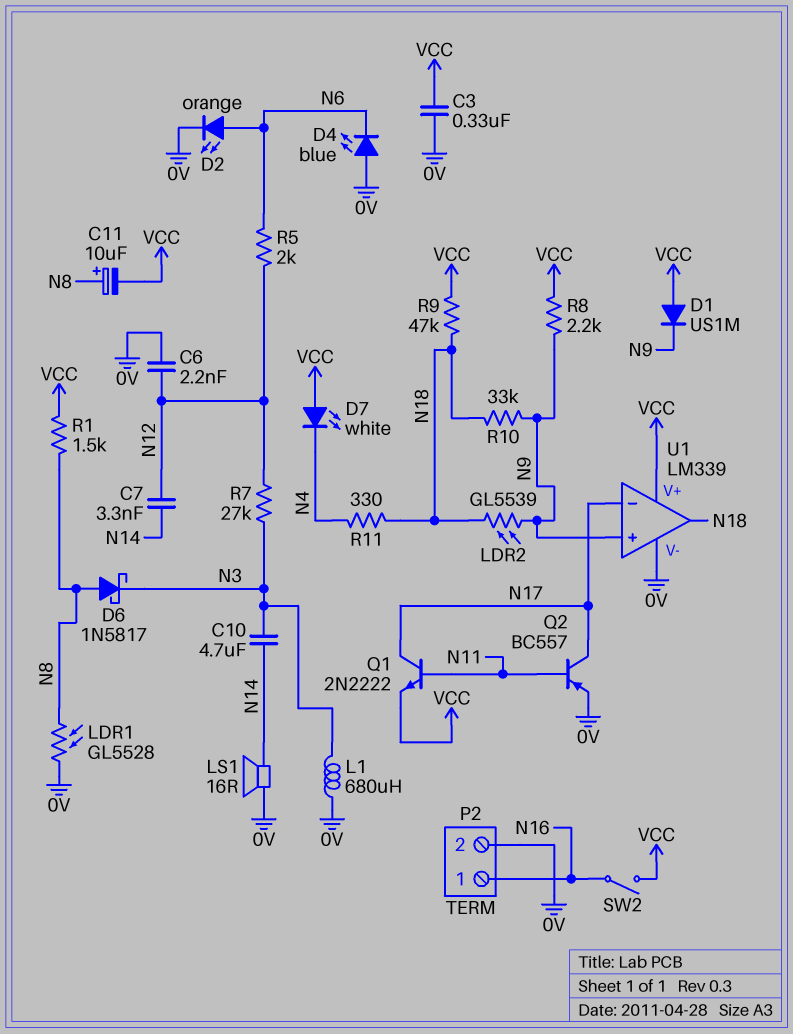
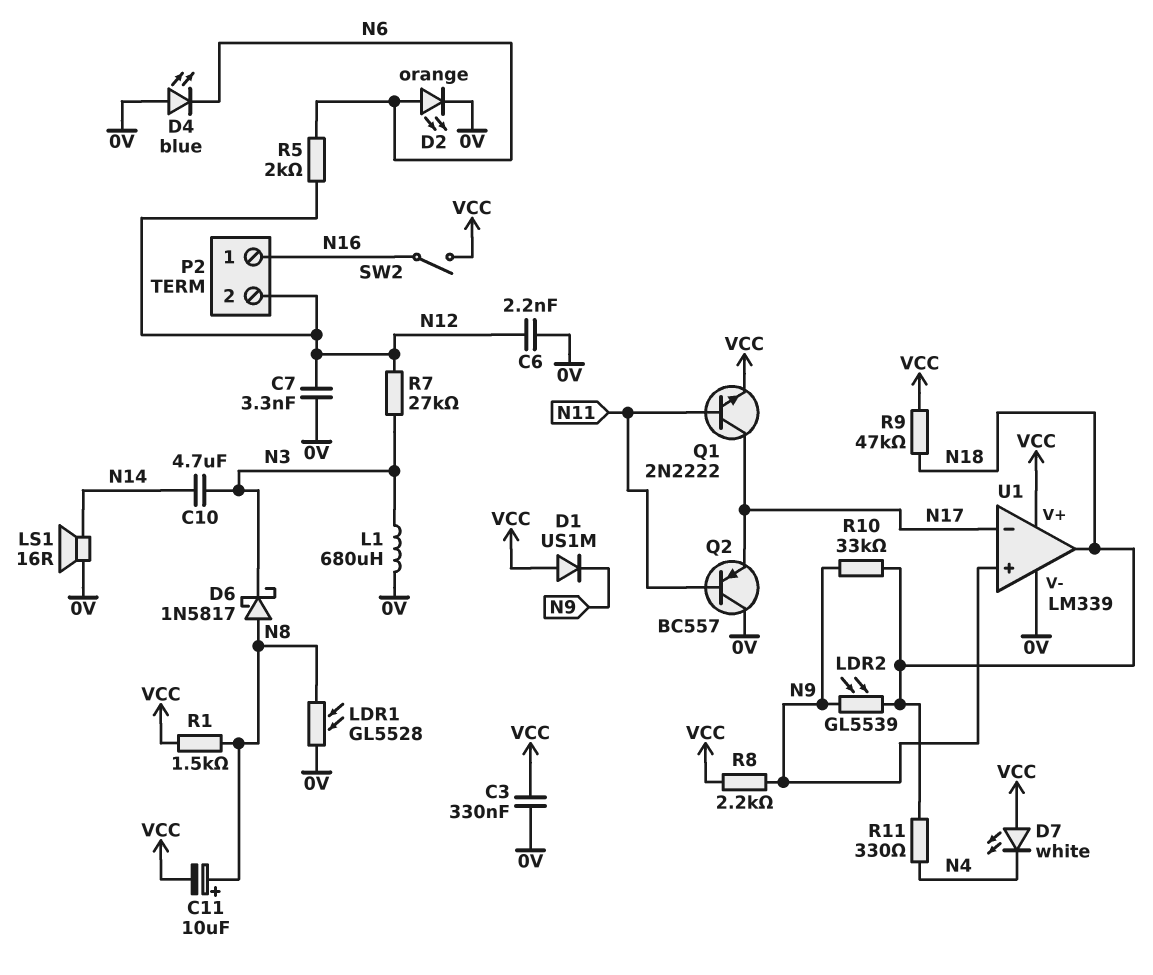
C7: 3.3nF (N12, N14) -> 3.3nF (0V, N12)
P2 pin 2: 0V -> N12
Q2: PNP BC557 (B N11, C N17, E 0V) -> PNP BC557 (B N11, C 0V, E N17)

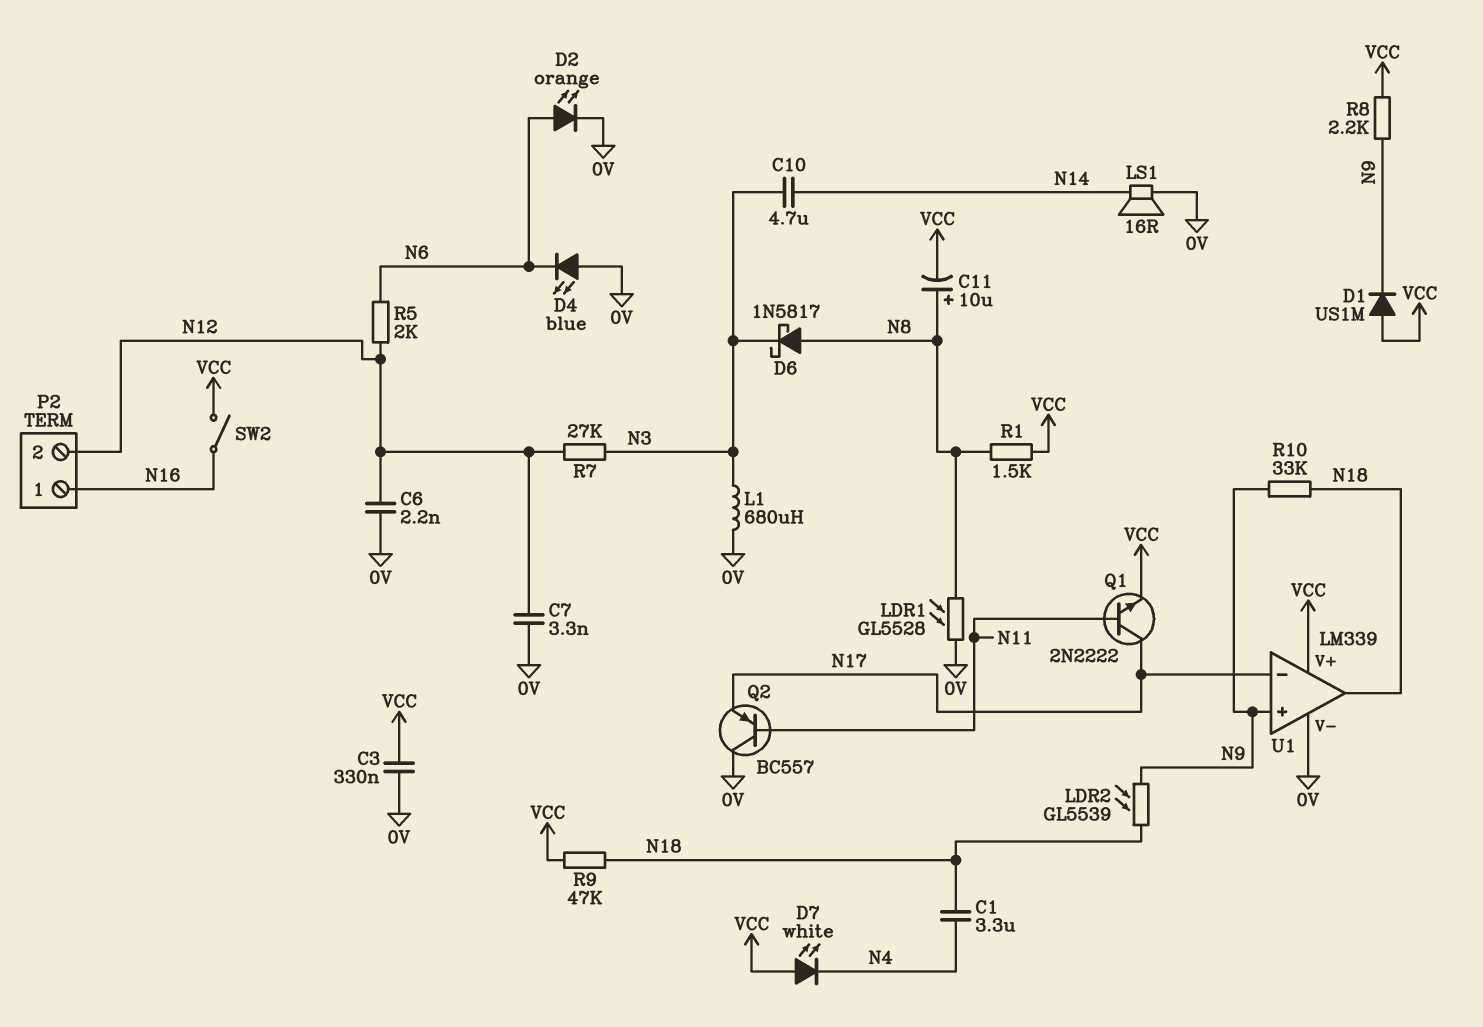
C1: none -> 3.3uF (N4, N18)
R11: 330 (N4, N18) -> none

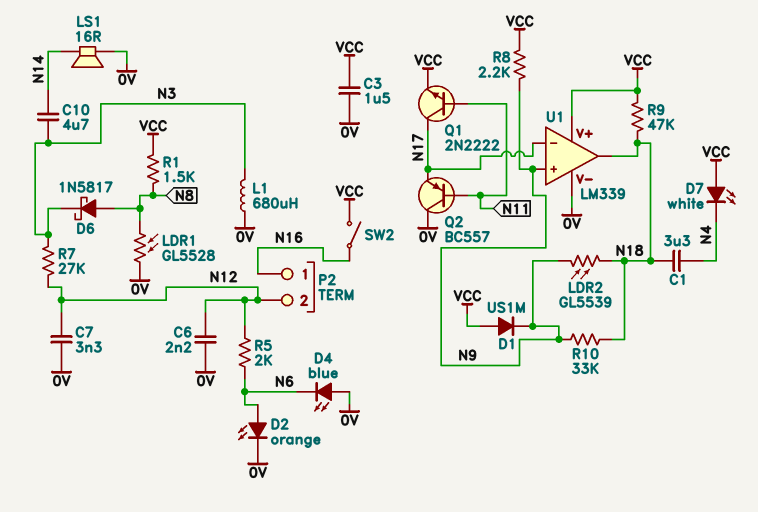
C3: 330nF (0V, VCC) -> 1.5uF (0V, VCC)
C11: 10uF (plus N8, minus VCC) -> none

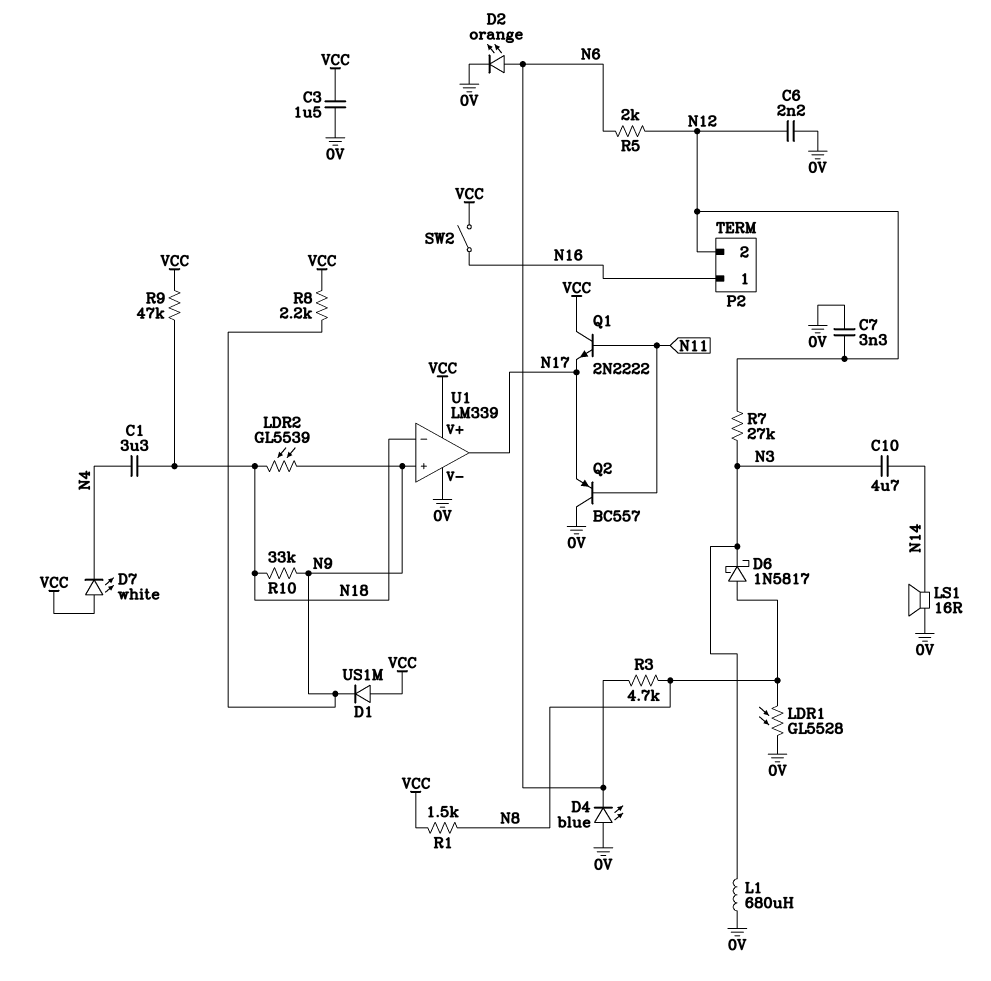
Q1: NPN 2N2222 (B N11, C N17, E VCC) -> NPN 2N2222 (B N11, C VCC, E N17)
R3: none -> 4.7k (N6, N8)
U1 pin in-: N17 -> N18
U1 pin out: N18 -> N17

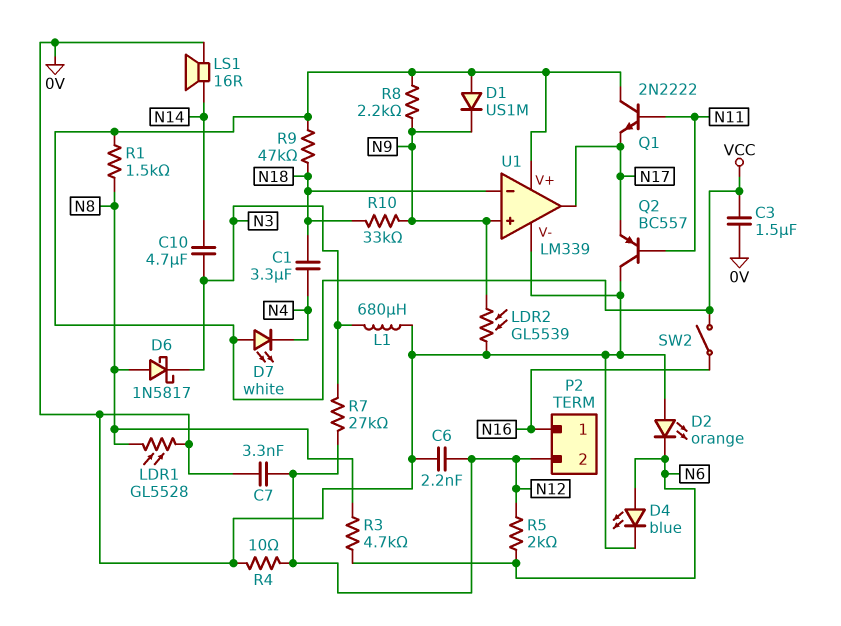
D2: LED orange (A N6, K 0V) -> LED orange (A 0V, K N6)
D4: LED blue (A 0V, K N6) -> LED blue (A N6, K 0V)
LDR2: GL5539 (N9, N18) -> GL5539 (0V, N9)
R4: none -> 10 (0V, N12)

